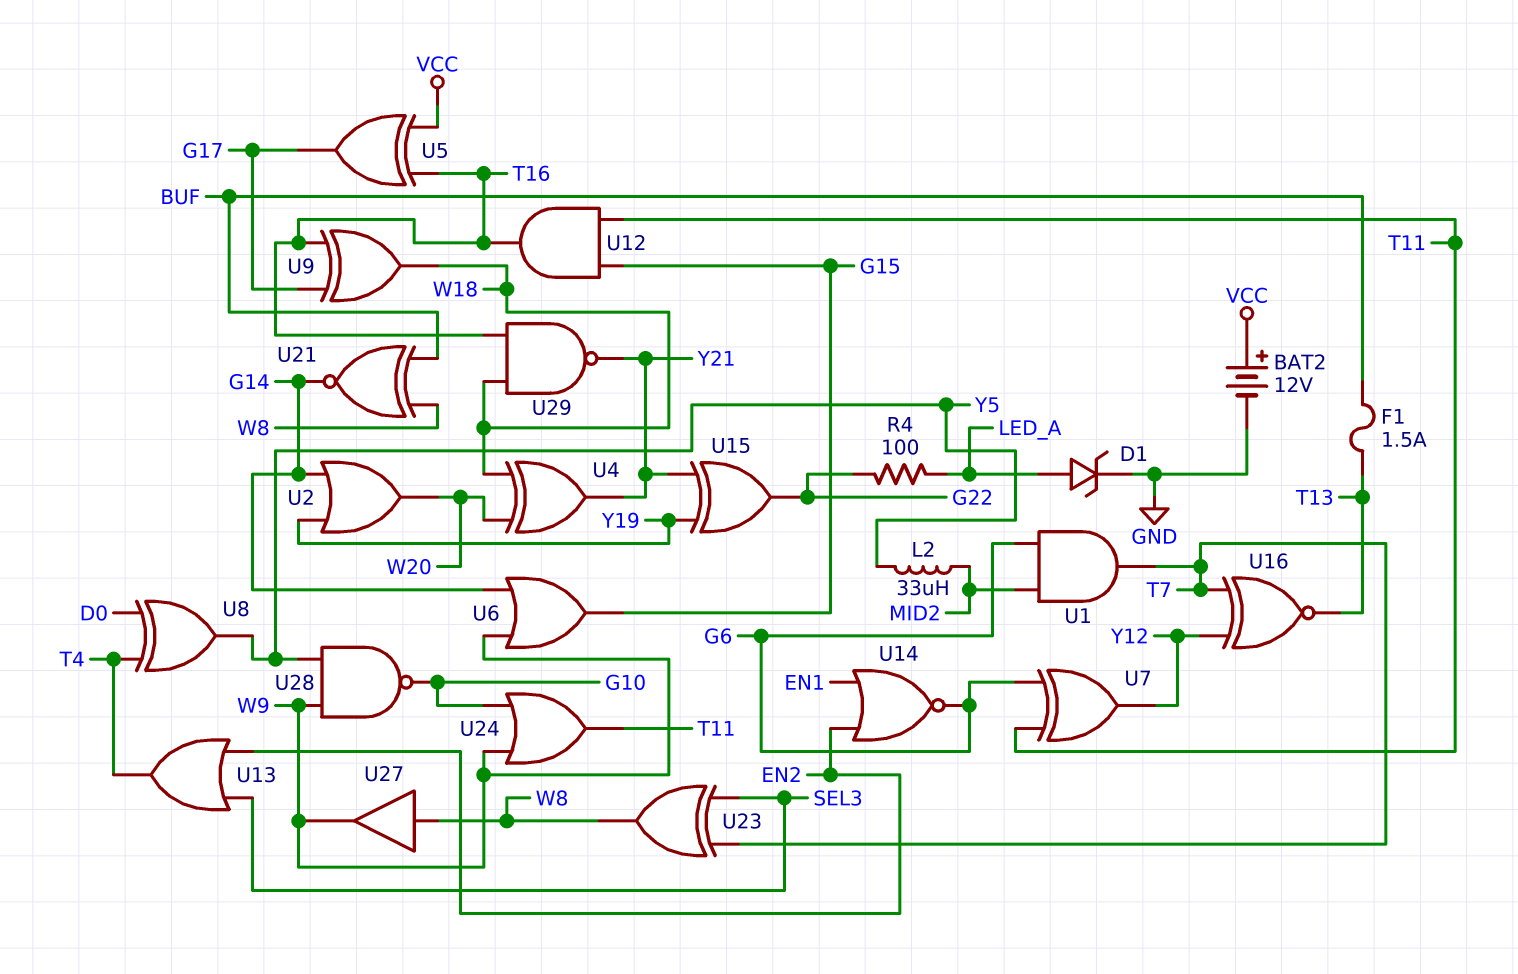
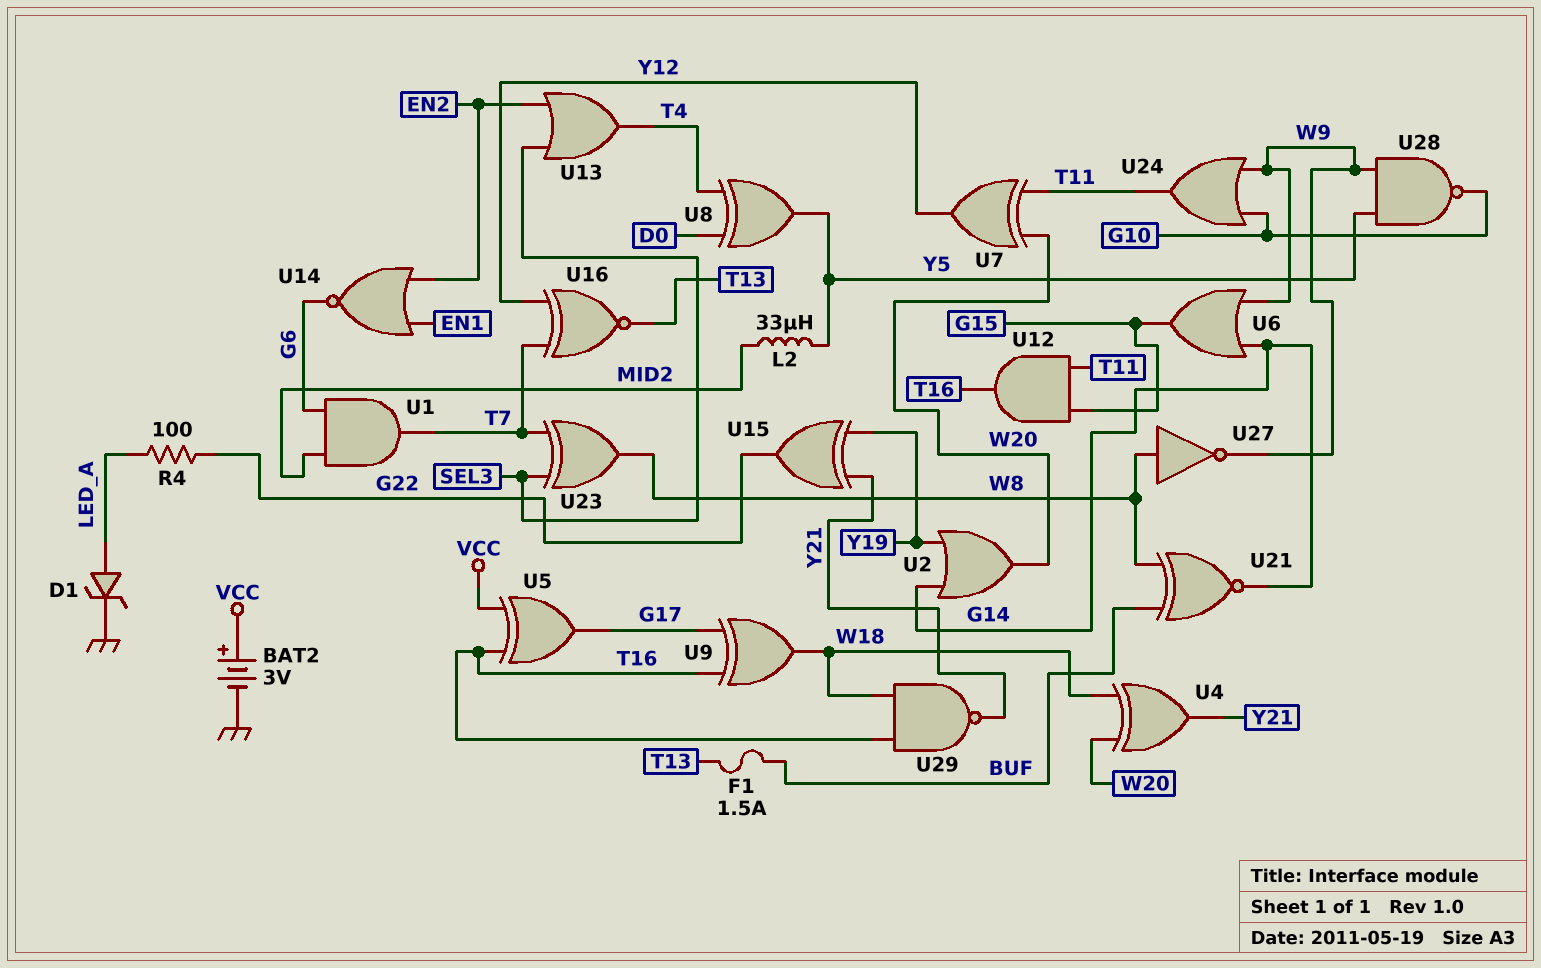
BAT2: 12V (plus VCC, minus GND) -> 3V (plus VCC, minus GND)
U7: XOR (in G6, in T11, out Y12) -> XOR (in T11, in W20, out Y12)
U27: buffer (in W8, out W9) -> NOT (in W8, out W9)

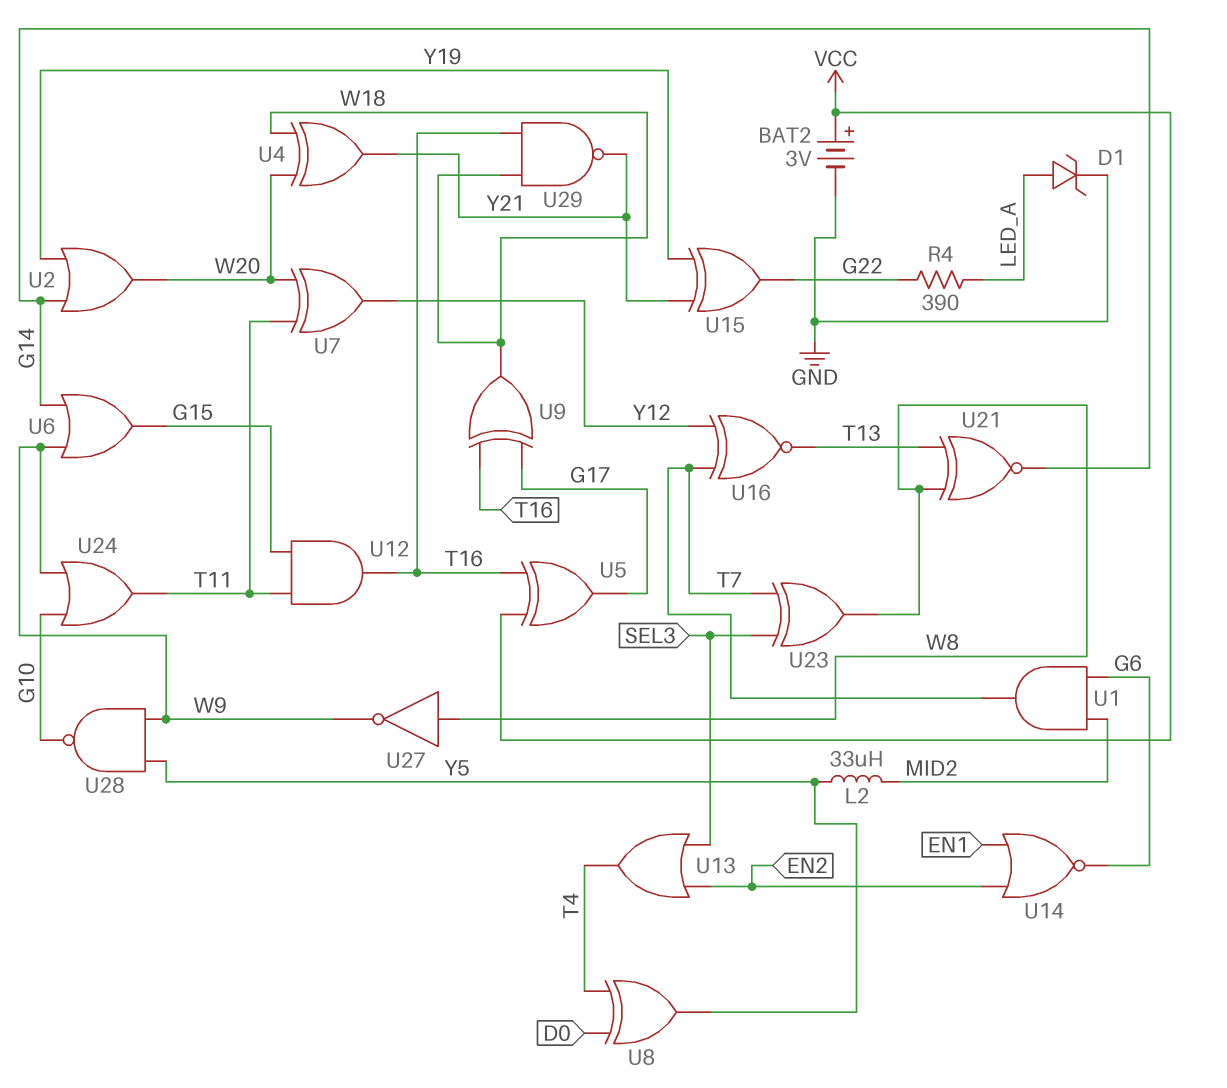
F1: 1.5A (BUF, T13) -> none
R4: 100 (G22, LED_A) -> 390 (G22, LED_A)
U21: XNOR (in BUF, in W8, out G14) -> XNOR (in T13, in W8, out G14)

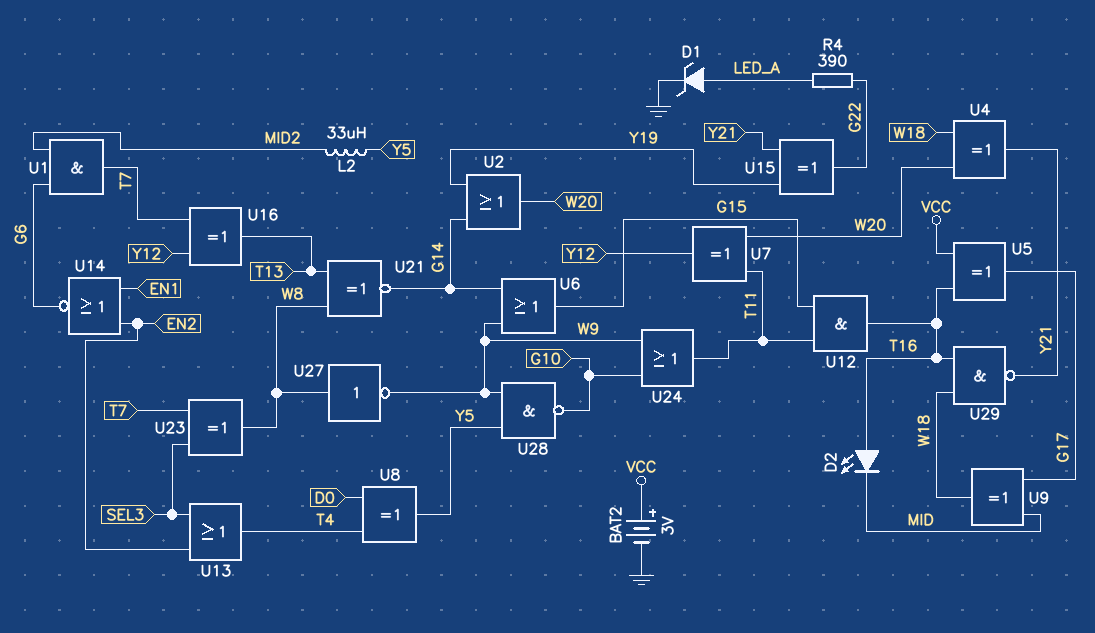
D2: none -> LED (A T16, K MID)
U9: XOR (in G17, in T16, out W18) -> XOR (in G17, in MID, out W18)
U16: XNOR (in T7, in Y12, out T13) -> XOR (in T7, in Y12, out T13)

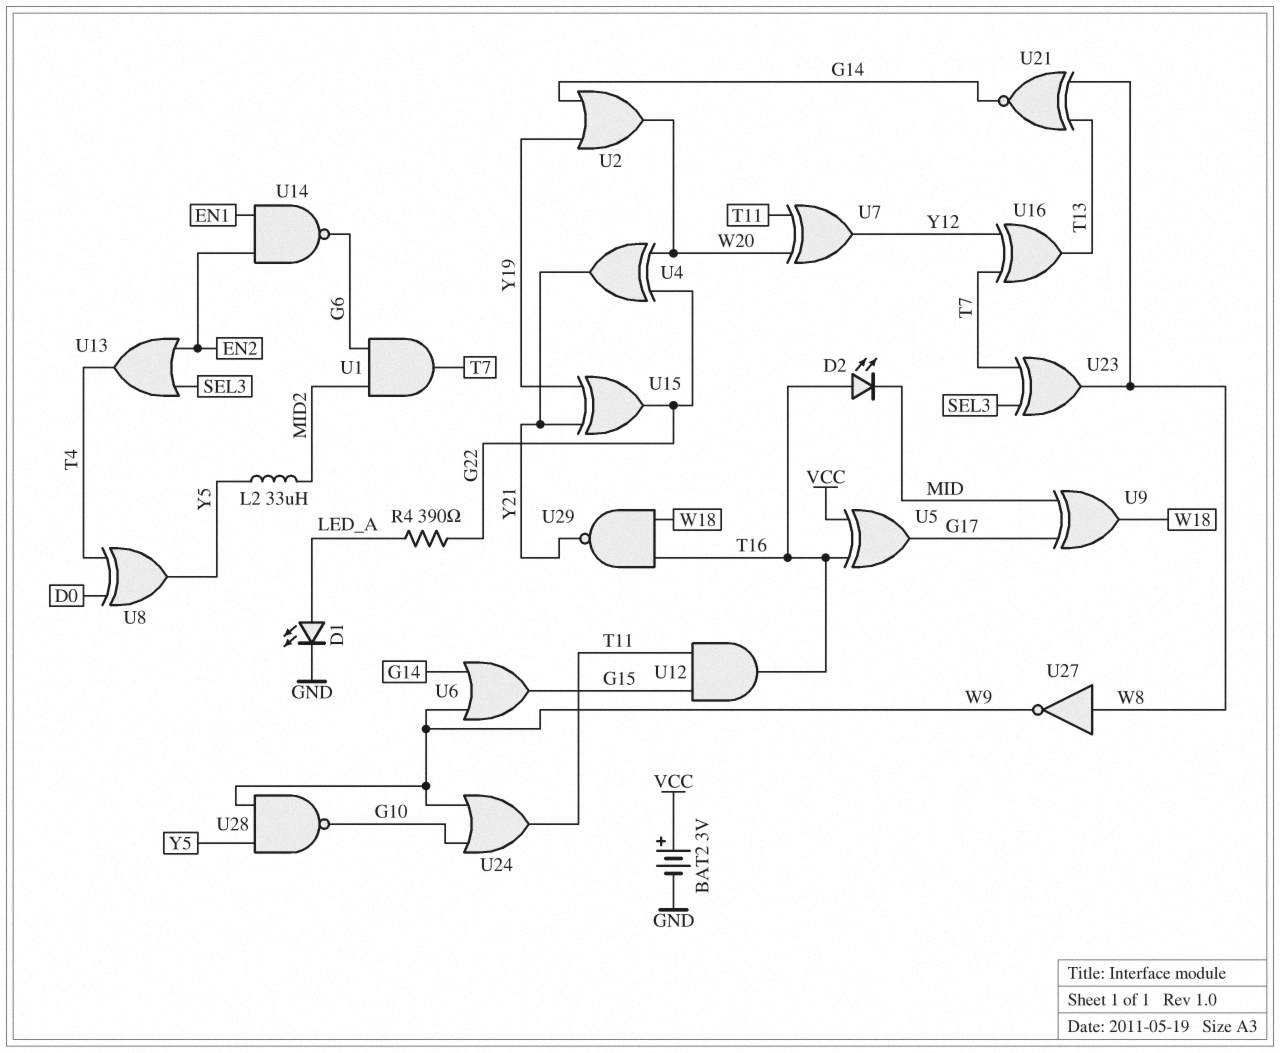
D1: zener (A LED_A, K GND) -> LED (A LED_A, K GND)
U4: XOR (in W18, in W20, out Y21) -> XOR (in G22, in W20, out Y21)
U14: NOR (in EN1, in EN2, out G6) -> NAND (in EN1, in EN2, out G6)

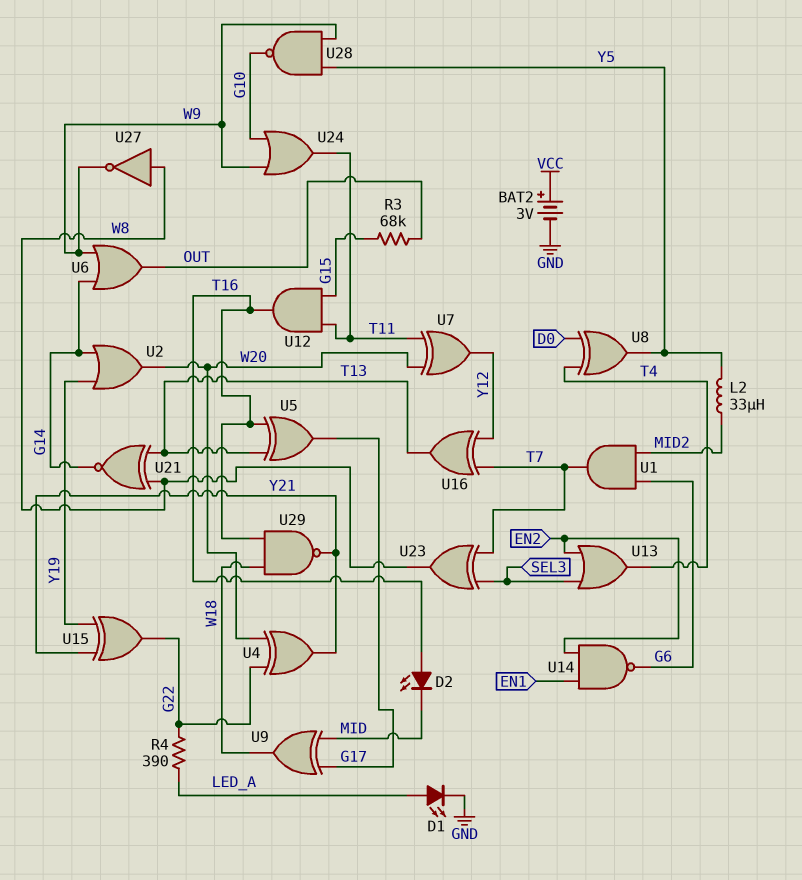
R3: none -> 68k (G15, OUT)
U5: XOR (in T16, in VCC, out G17) -> XOR (in T13, in T16, out G17)
U6: OR (in G14, in W9, out G15) -> OR (in G14, in W9, out OUT)

